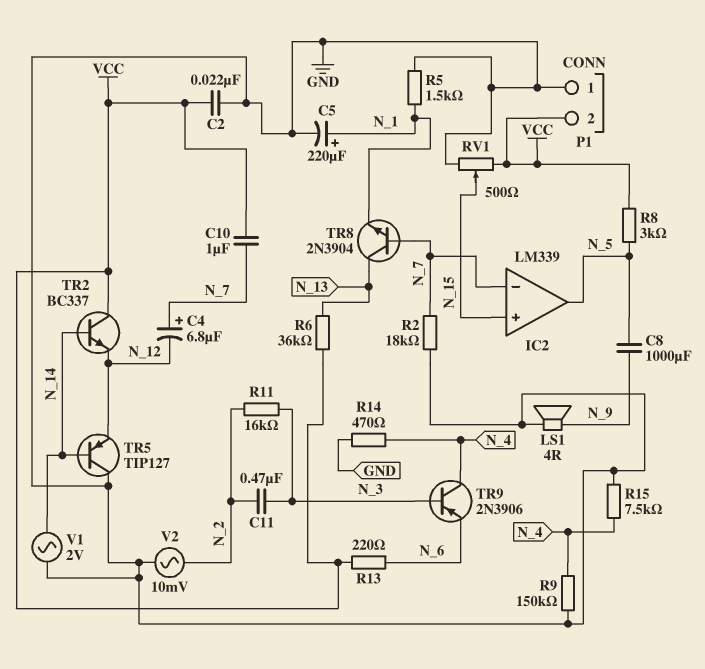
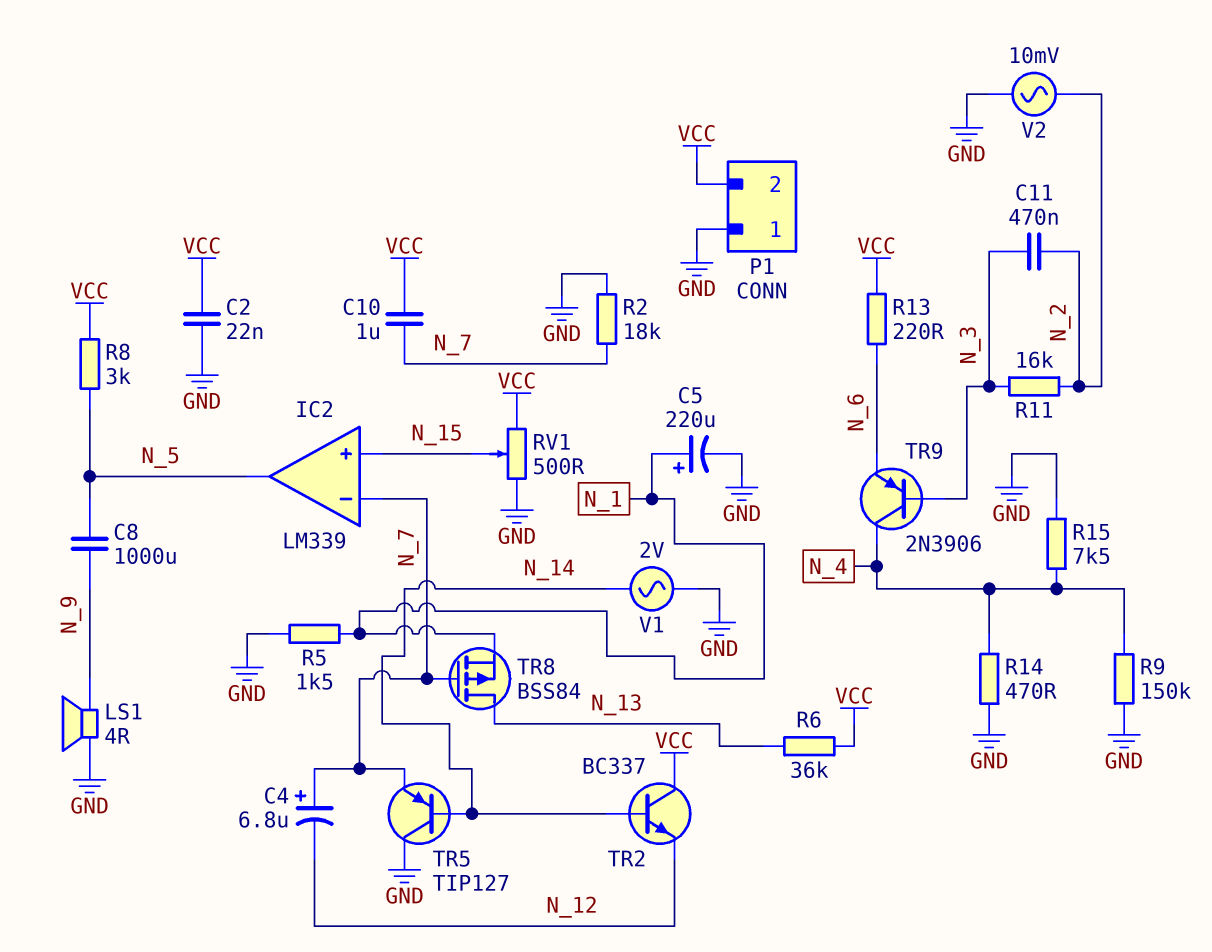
TR5: PNP TIP127 (B N_14, C GND, E N_12) -> PNP TIP127 (B N_14, C GND, E N_7)
TR8: NPN 2N3904 (B N_7, C N_13, E N_1) -> PMOS BSS84 (G N_7, D N_13, S N_1)

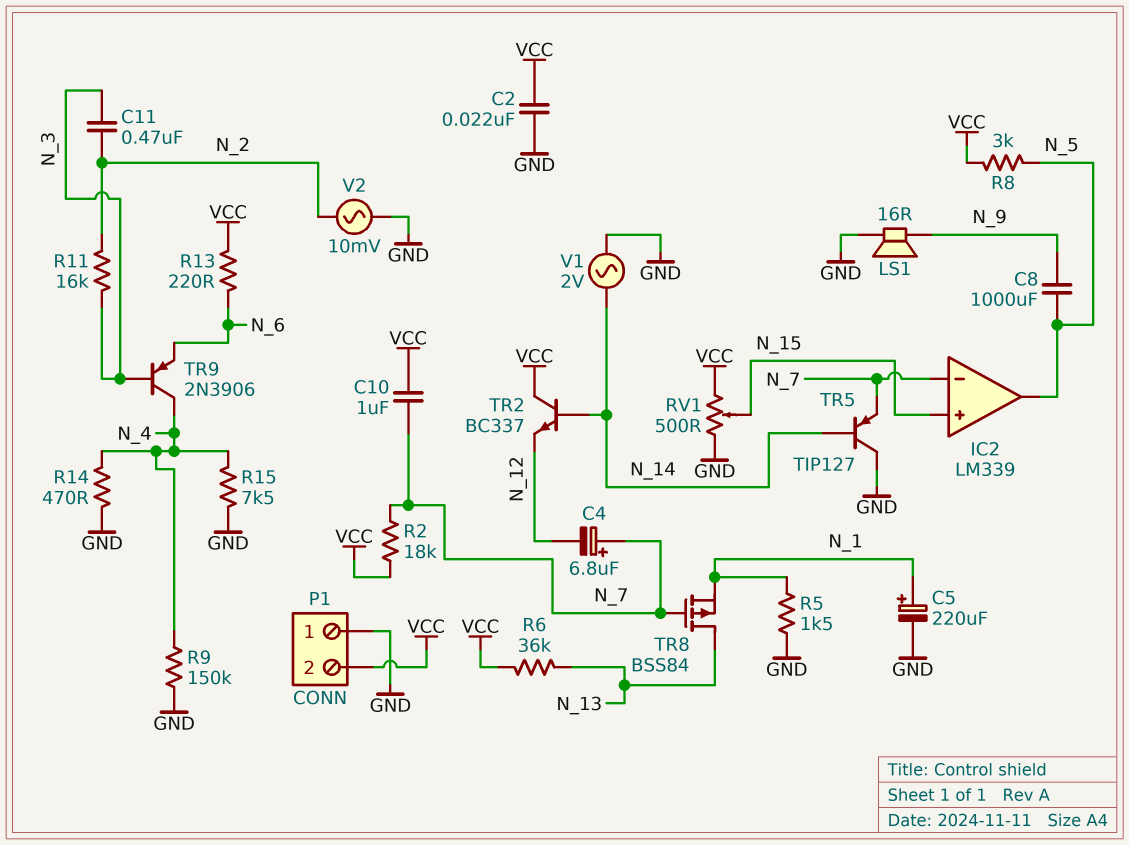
LS1: speaker 4R (GND, N_9) -> speaker 16R (GND, N_9)
R2: 18k (GND, N_7) -> 18k (N_7, VCC)

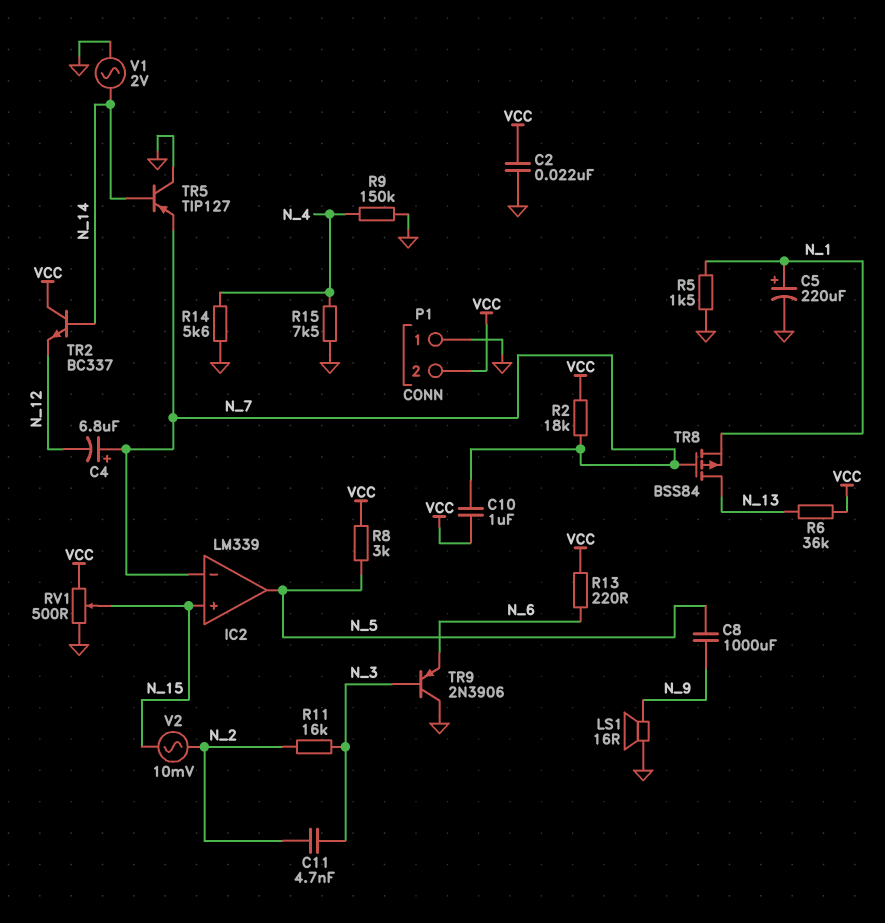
C11: 470nF (N_2, N_3) -> 4.7nF (N_2, N_3)
R14: 470 (GND, N_4) -> 5.6k (GND, N_4)
TR9: PNP 2N3906 (B N_3, C N_4, E N_6) -> PNP 2N3906 (B N_3, C GND, E N_6)
V2: AC 10mV (GND, N_2) -> AC 10mV (N_2, N_15)

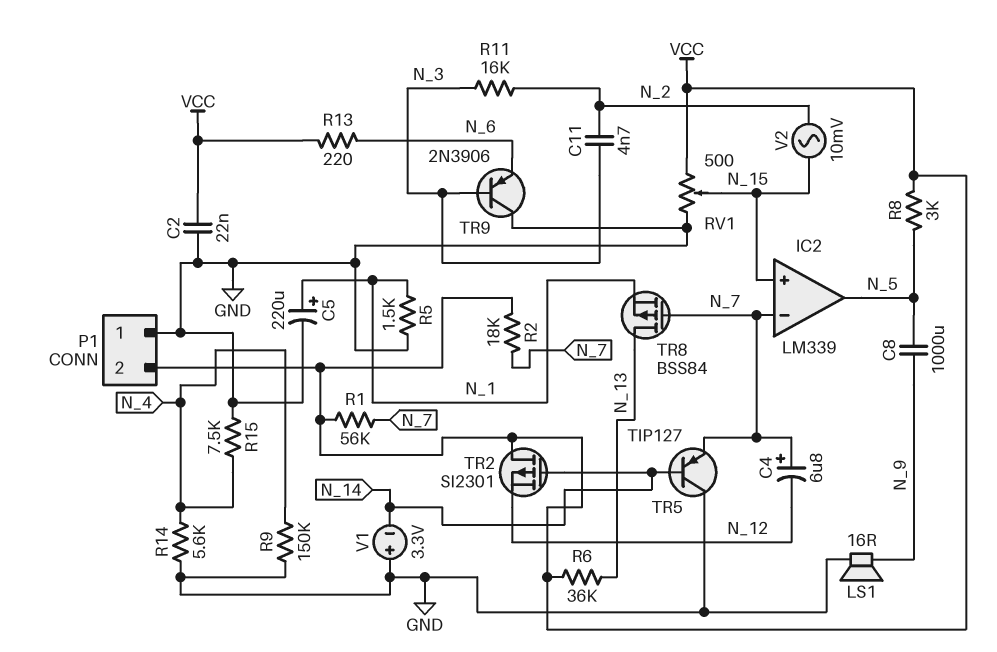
C10: 1uF (N_7, VCC) -> none
R1: none -> 56k (N_7, VCC)
TR2: NPN BC337 (B N_14, C VCC, E N_12) -> PMOS SI2301 (G N_14, D VCC, S N_12)
V1: AC 2V (GND, N_14) -> 3.3V (plus GND, minus N_14)

